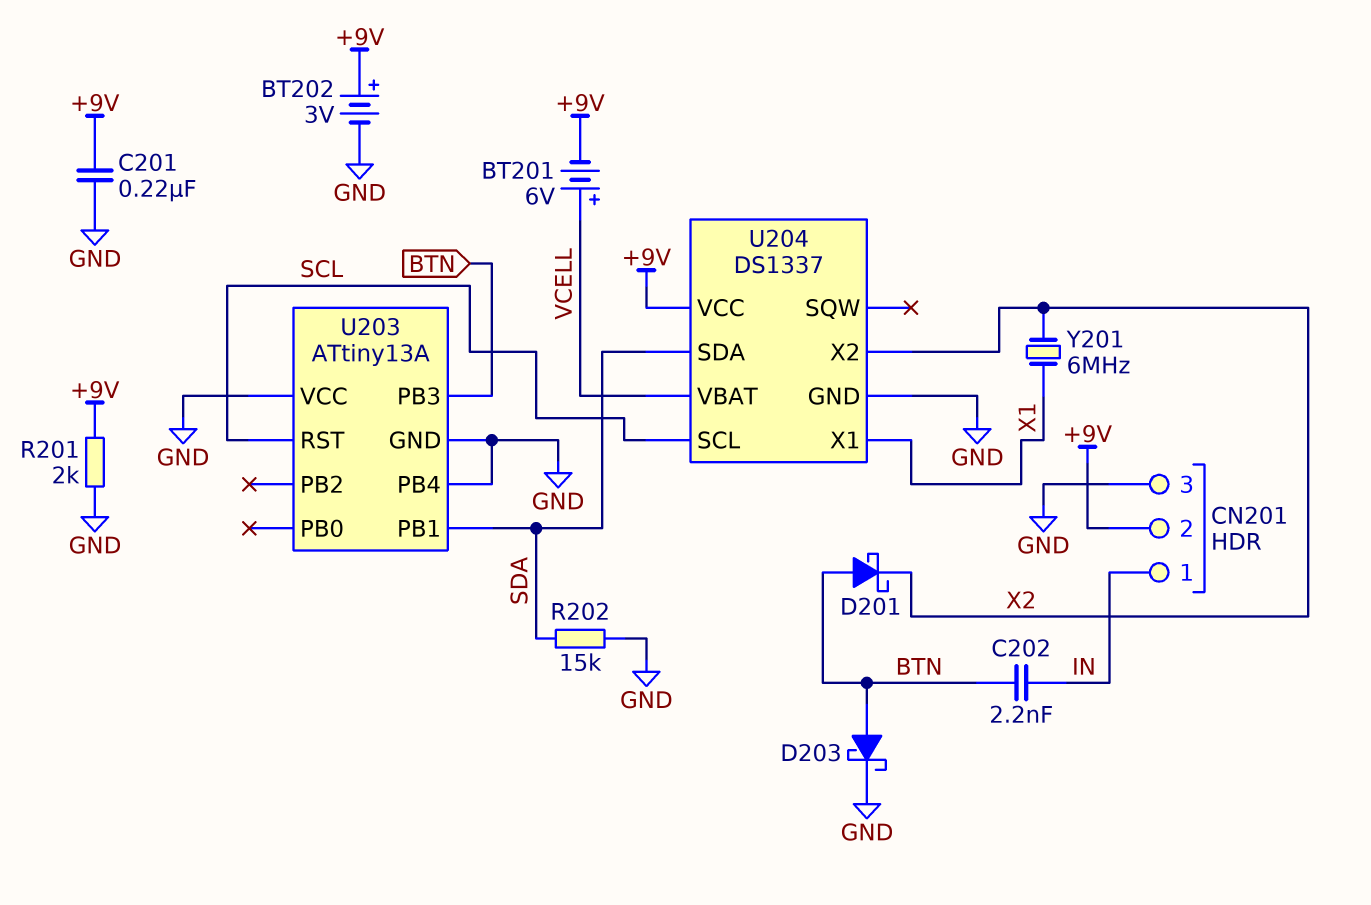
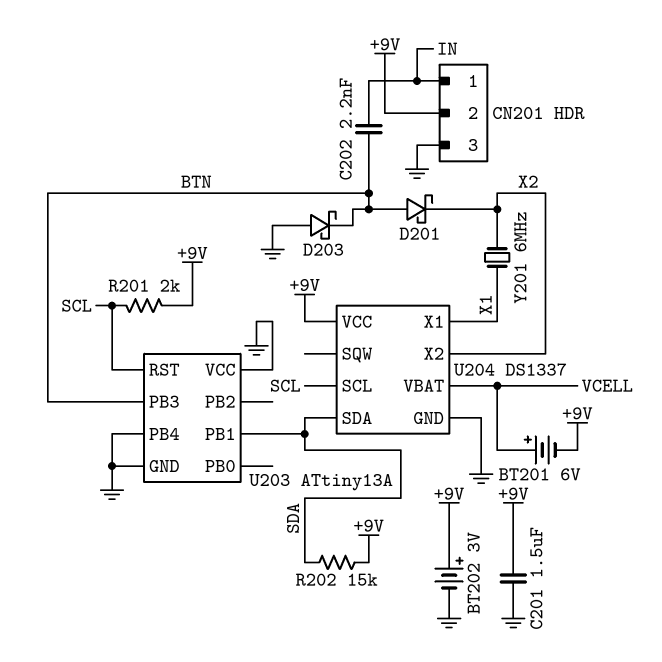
C201: 220nF (+9V, GND) -> 1.5uF (+9V, GND)
D203: schottky (A BTN, K GND) -> schottky (A GND, K BTN)
R201: 2k (+9V, GND) -> 2k (+9V, SCL)
R202: 15k (GND, SDA) -> 15k (+9V, SDA)

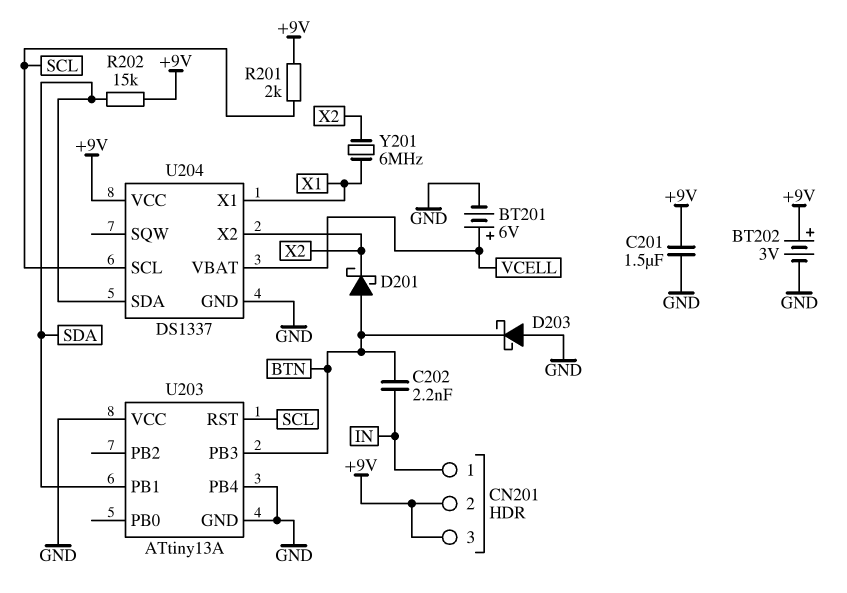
BT201: 6V (plus VCELL, minus +9V) -> 6V (plus VCELL, minus GND)
CN201 pin 3: GND -> +9V

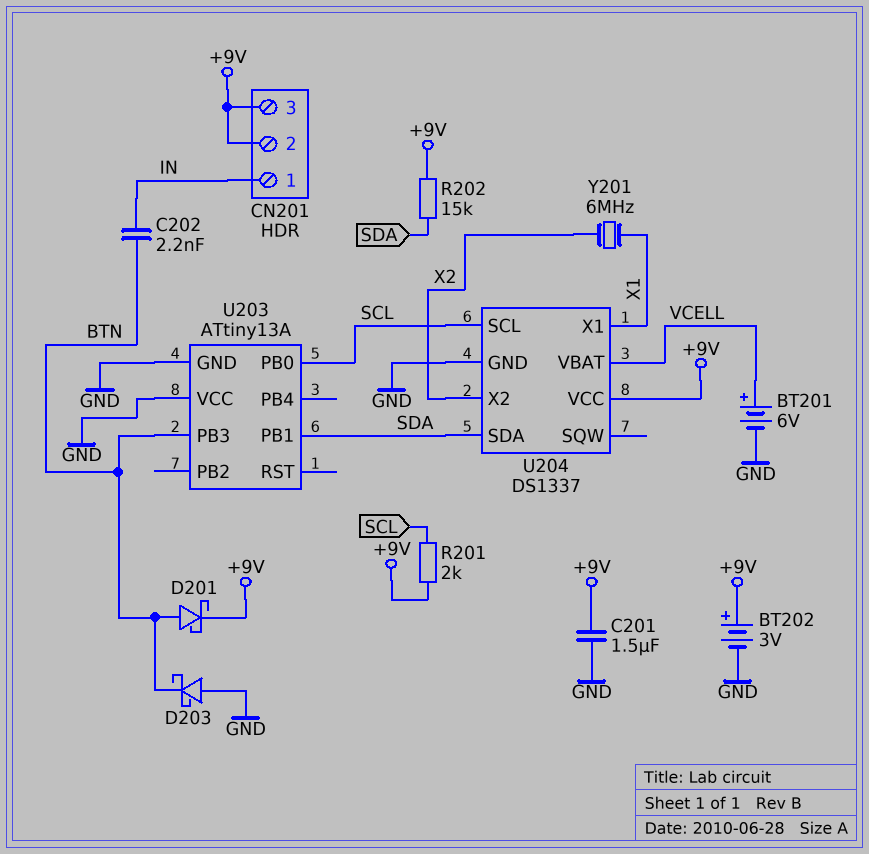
D201: schottky (A BTN, K X2) -> schottky (A BTN, K +9V)
U203 pin PB0: none -> SCL
U203 pin PB4: GND -> none
U203 pin RST: SCL -> none

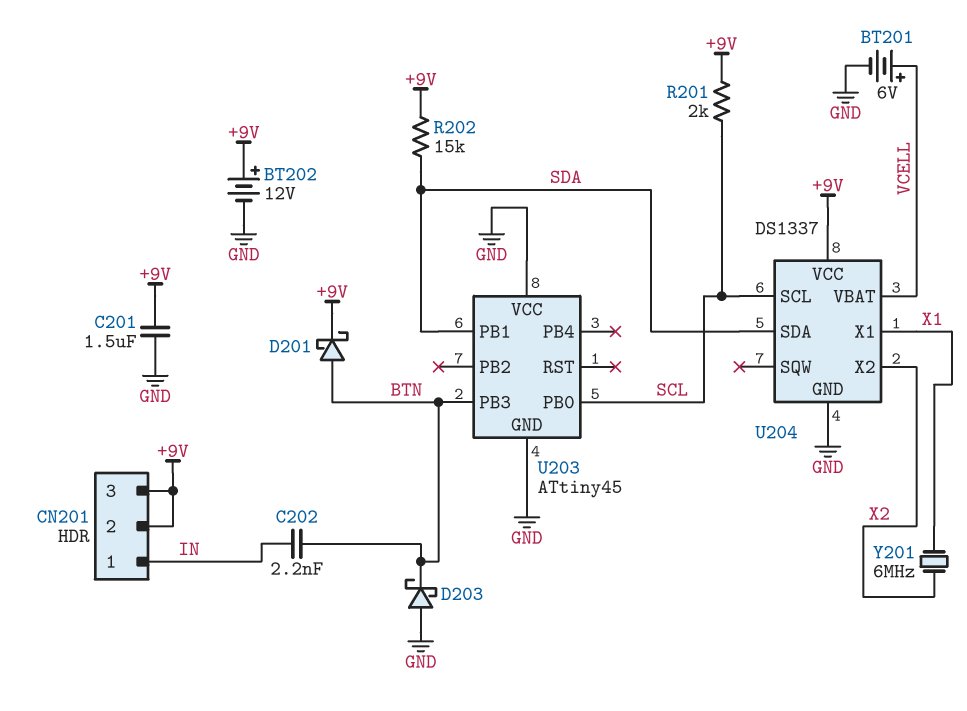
BT202: 3V (plus +9V, minus GND) -> 12V (plus +9V, minus GND)
U203: ATtiny13A -> ATtiny45

